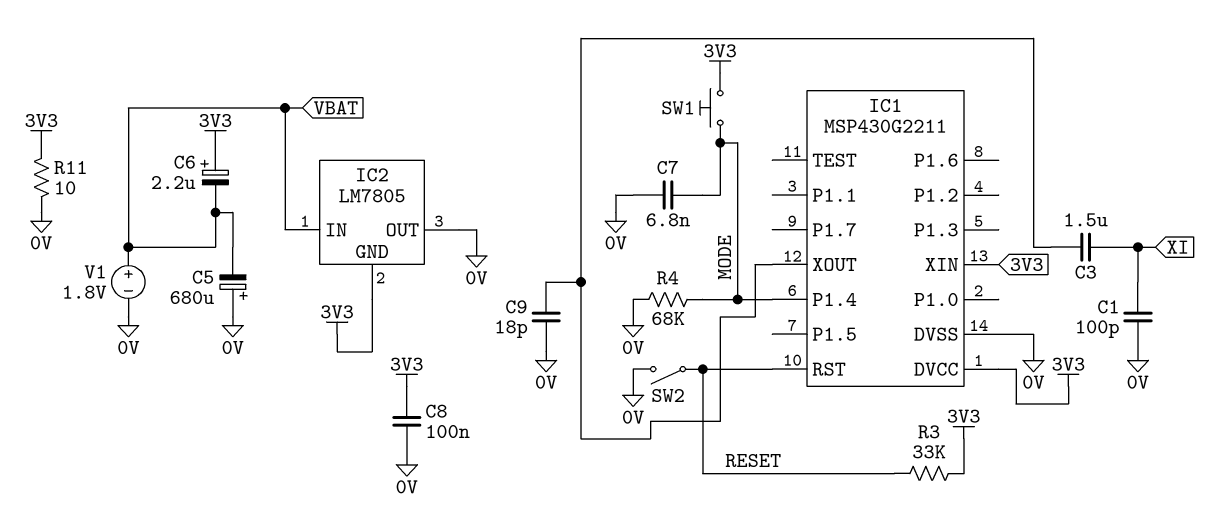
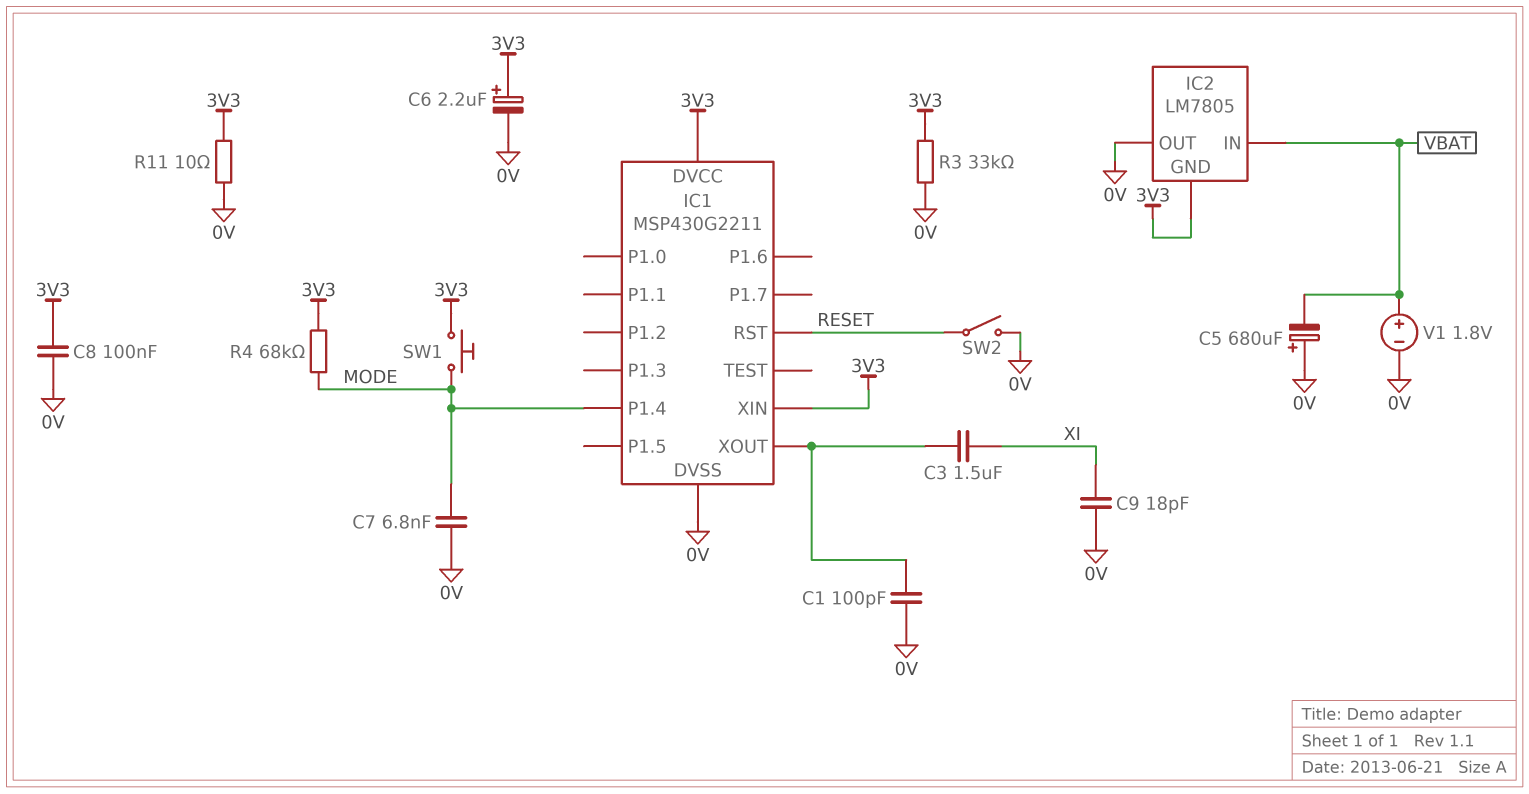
C1: 100pF (0V, XI) -> 100pF (0V, IC1/XOUT)
C6: 2.2uF (plus 3V3, minus VBAT) -> 2.2uF (plus 3V3, minus 0V)
C9: 18pF (0V, IC1/XOUT) -> 18pF (0V, XI)
R3: 33k (3V3, RESET) -> 33k (0V, 3V3)
R4: 68k (0V, MODE) -> 68k (3V3, MODE)

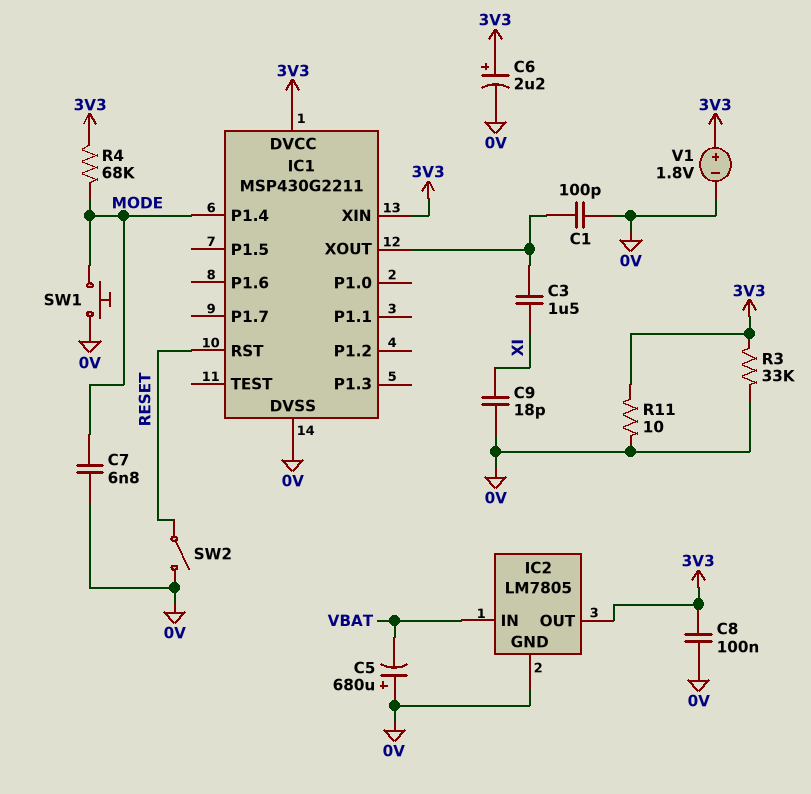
IC2 pin GND: 3V3 -> 0V
IC2 pin OUT: 0V -> 3V3
SW1: button (3V3, MODE) -> button (0V, MODE)
V1: 1.8V (plus VBAT, minus 0V) -> 1.8V (plus 3V3, minus 0V)

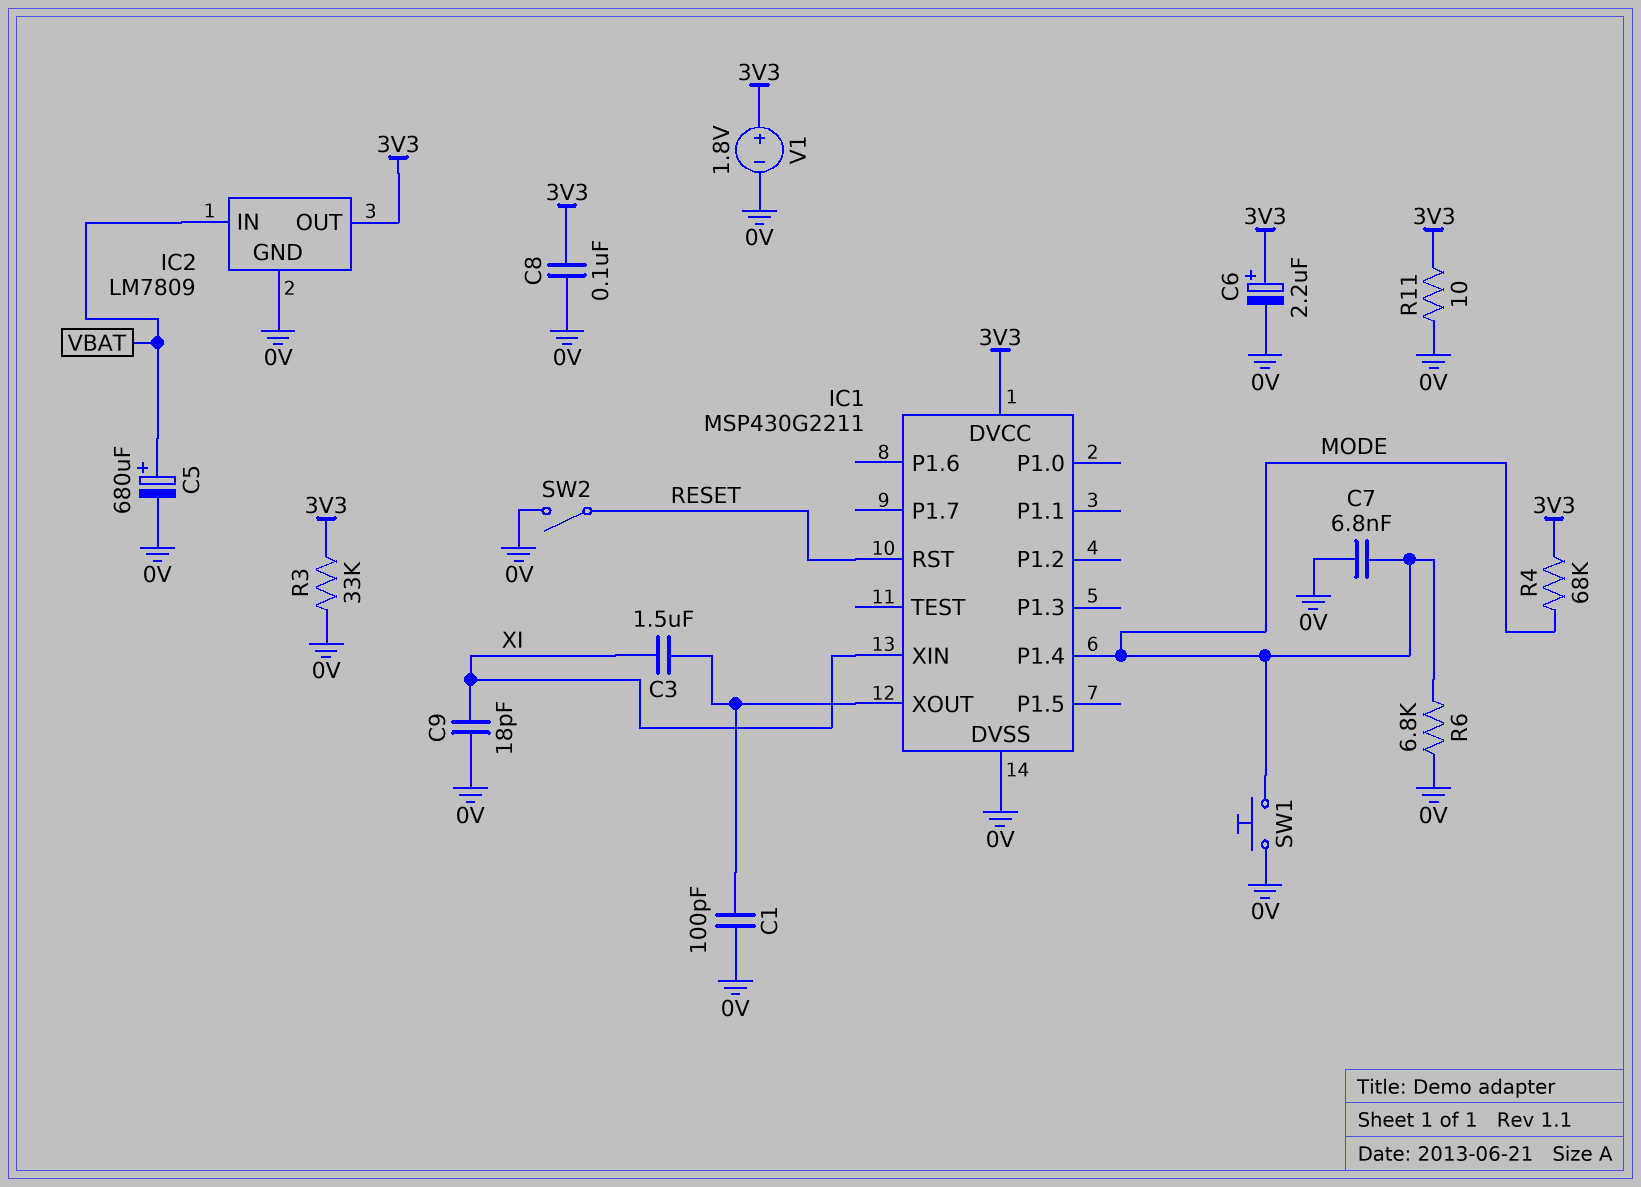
C5: 680uF (plus 0V, minus VBAT) -> 680uF (plus VBAT, minus 0V)
IC1 pin XIN: 3V3 -> XI
IC2: LM7805 -> LM7809
R6: none -> 6.8k (0V, MODE)

